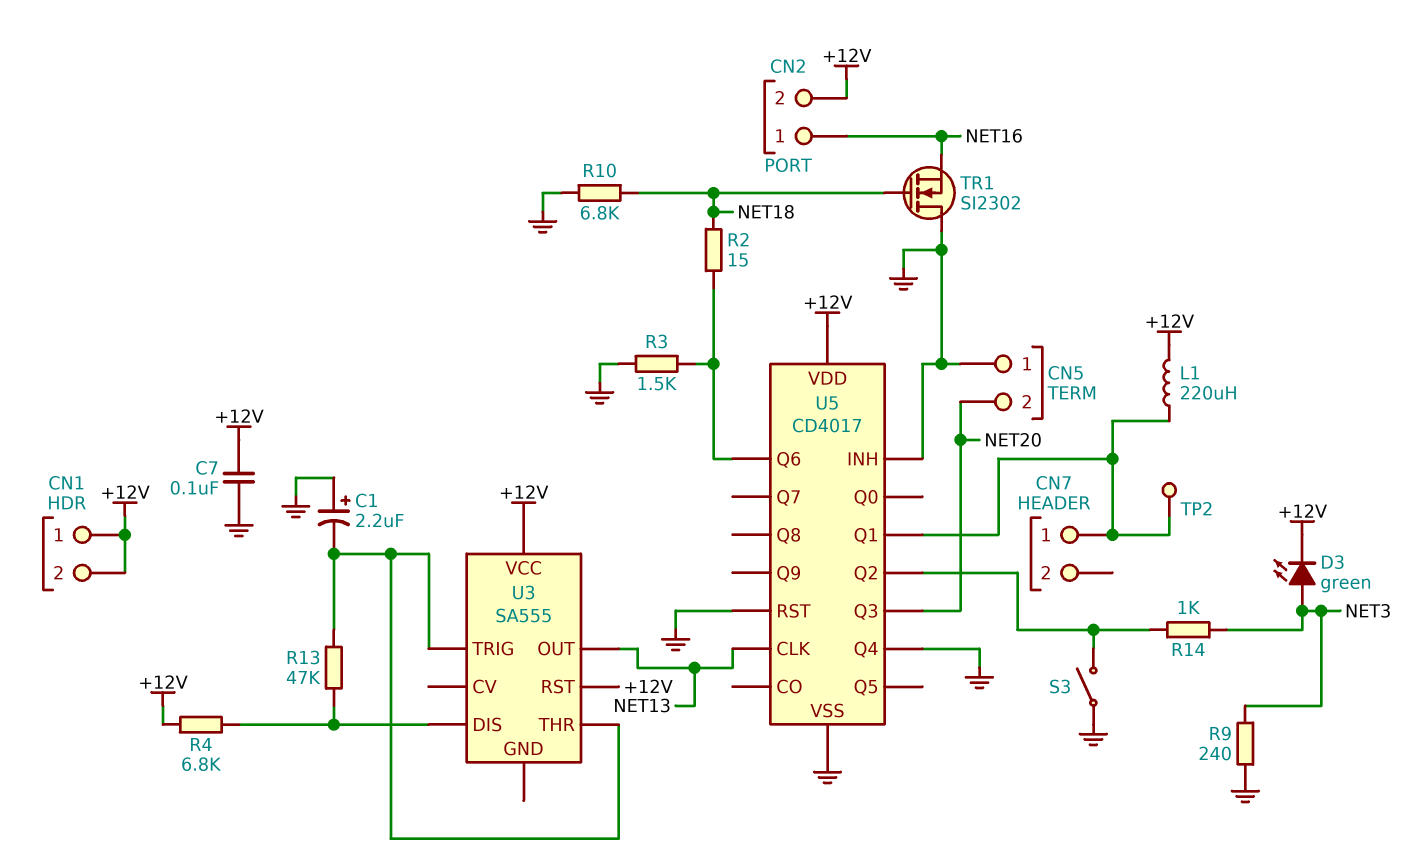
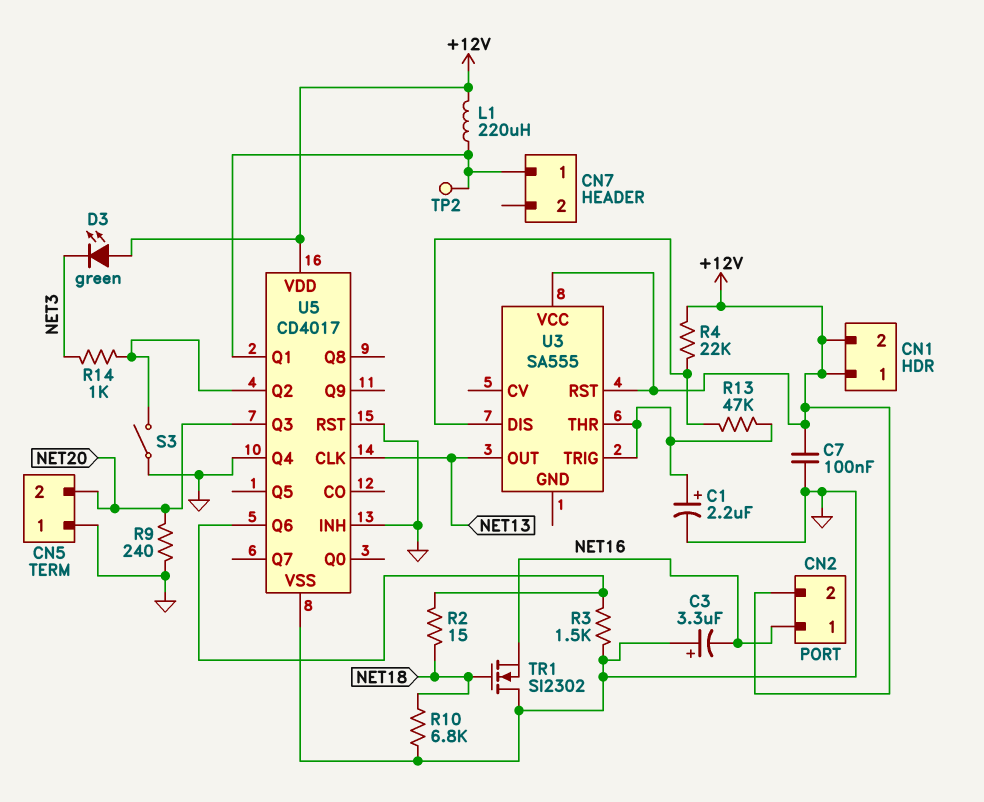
C1: 2.2uF (plus GND, minus U3/THR) -> 2.2uF (plus U3/THR, minus GND)
C3: none -> 3.3uF (plus GND, minus NET16)
D3: LED green (A NET3, K +12V) -> LED green (A +12V, K NET3)
R4: 6.8k (+12V, U3/DIS) -> 22k (+12V, U3/DIS)
R9: 240 (GND, NET3) -> 240 (GND, NET20)

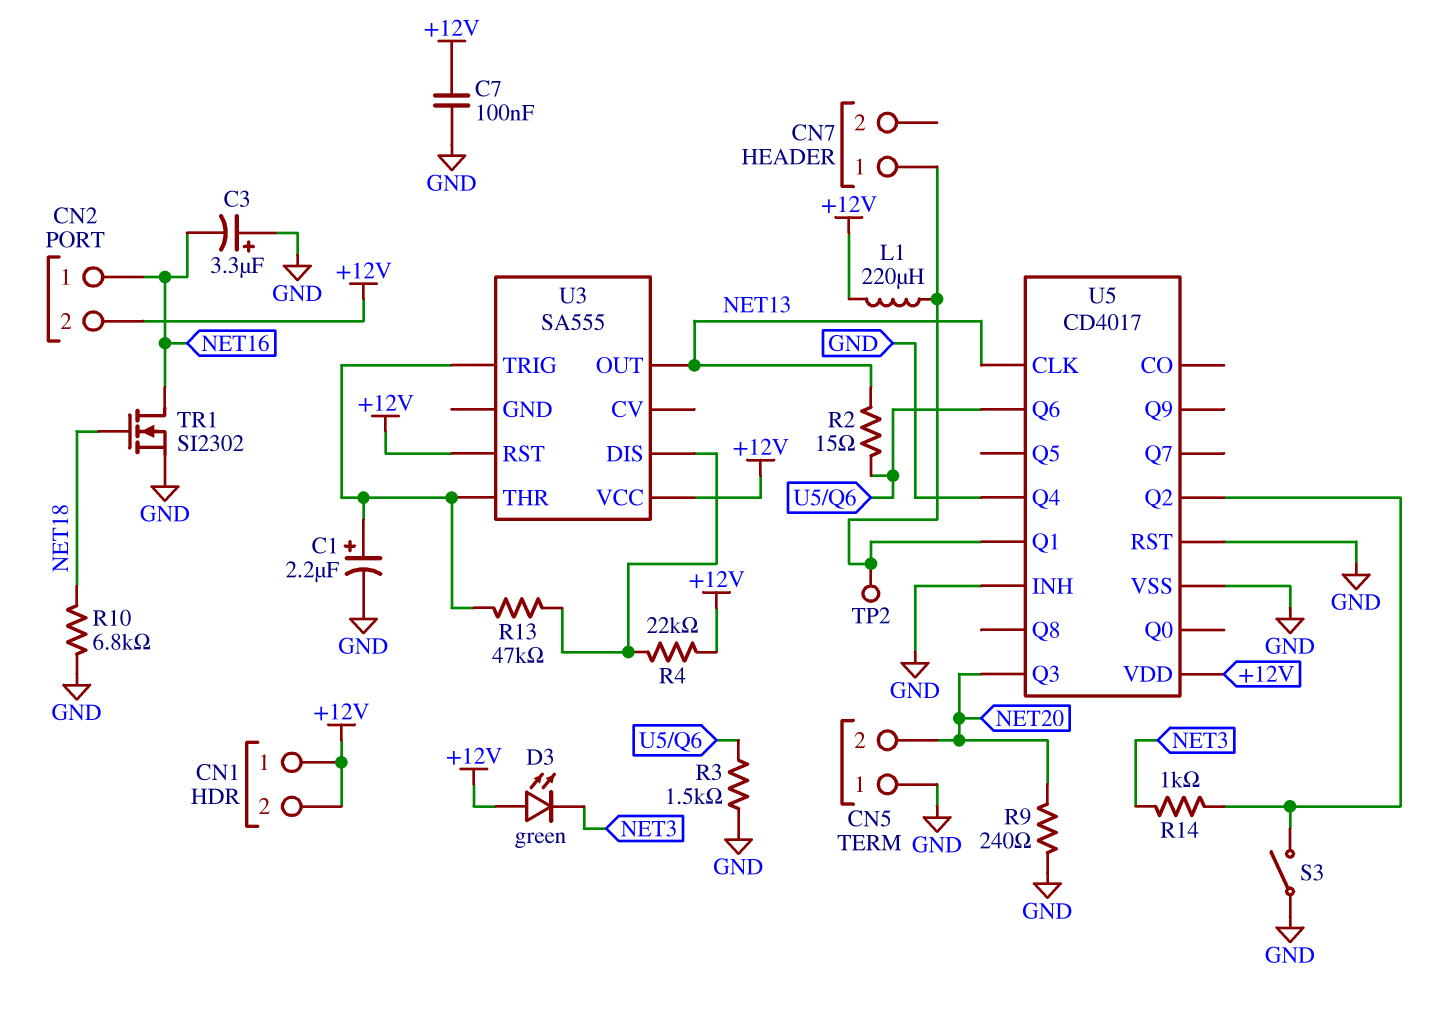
R2: 15 (NET18, U5/Q6) -> 15 (NET13, U5/Q6)
TR1: NMOS SI2302 (G NET18, D GND, S NET16) -> NMOS SI2302 (G NET18, D NET16, S GND)

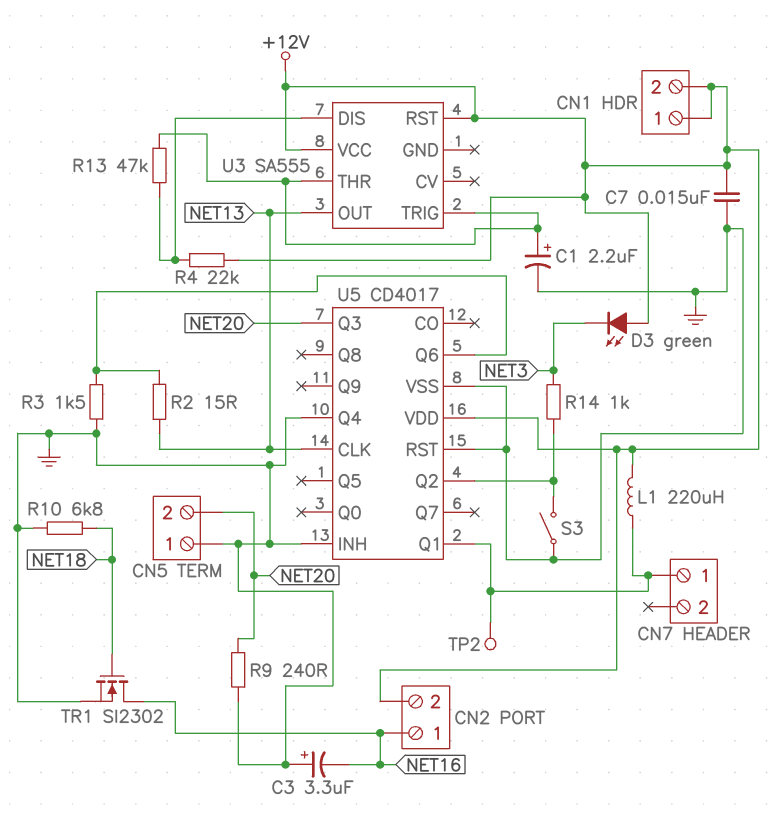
C7: 100nF (+12V, GND) -> 15nF (+12V, GND)

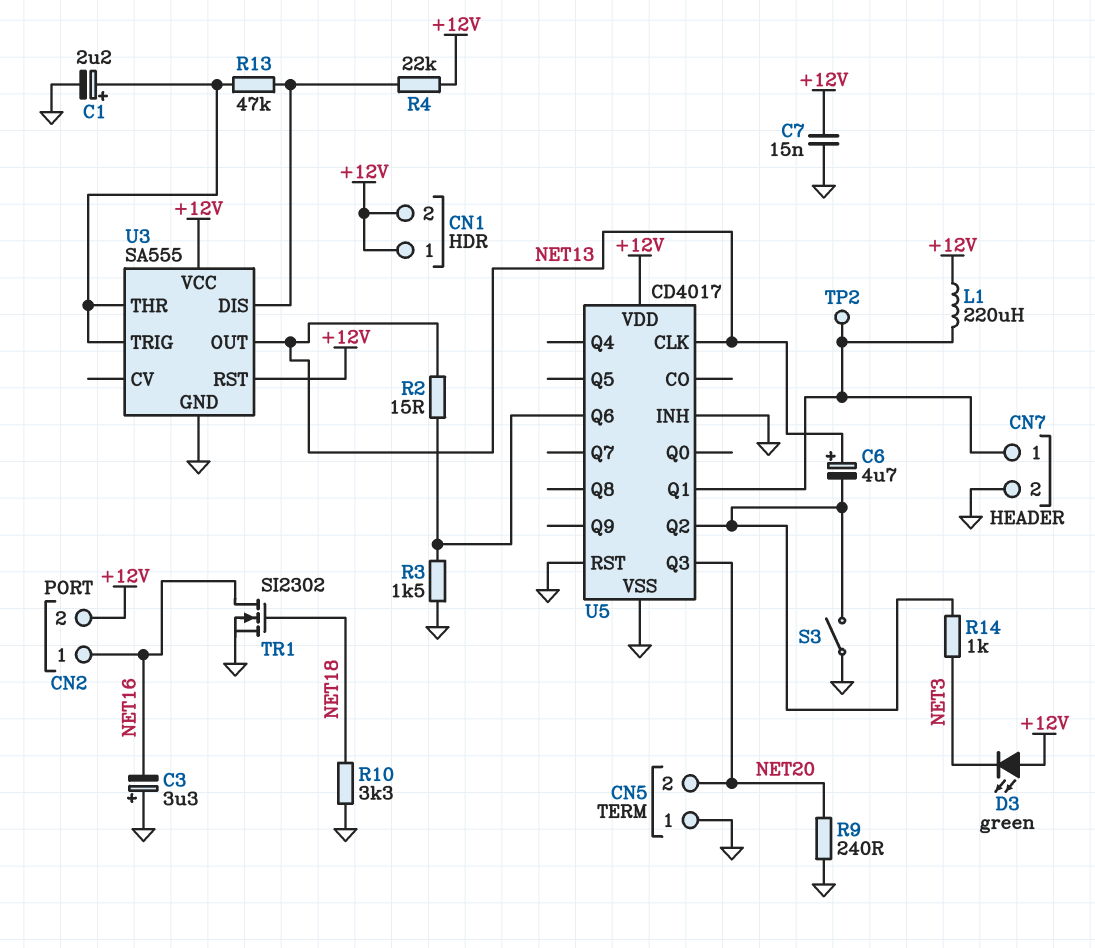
C6: none -> 4.7uF (plus NET13, minus U5/Q2)
CN7 pin 2: none -> GND
R10: 6.8k (GND, NET18) -> 3.3k (GND, NET18)
U3 pin GND: none -> GND
U5 pin Q4: GND -> none

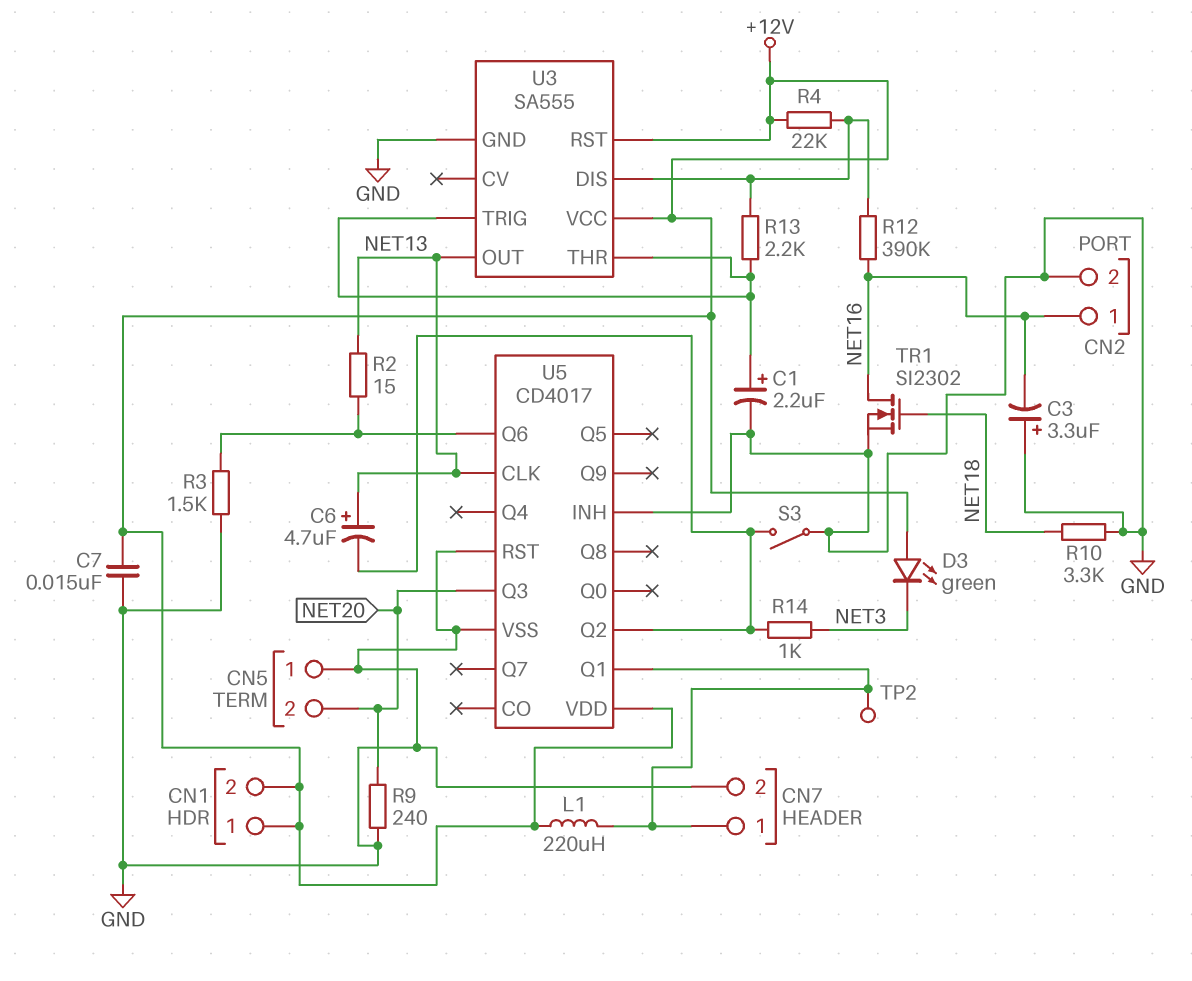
CN2 pin 2: +12V -> GND
R12: none -> 390k (NET16, U3/DIS)
R13: 47k (U3/DIS, U3/THR) -> 2.2k (U3/DIS, U3/THR)

